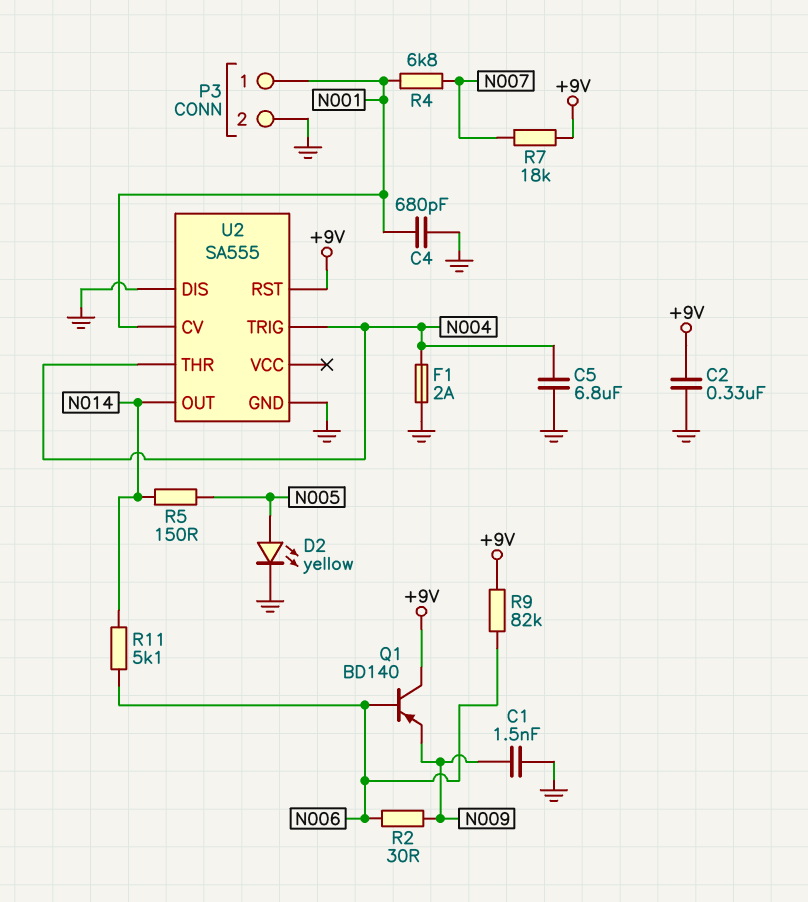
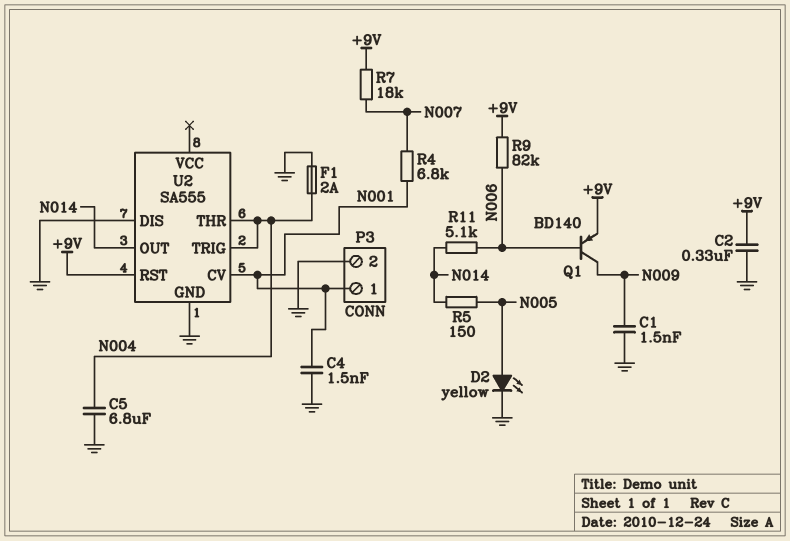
C4: 680pF (GND, N001) -> 1.5nF (GND, N001)
Q1: PNP BD140 (B N006, C +9V, E N009) -> PNP BD140 (B N006, C N009, E +9V)
R2: 30 (N006, N009) -> none

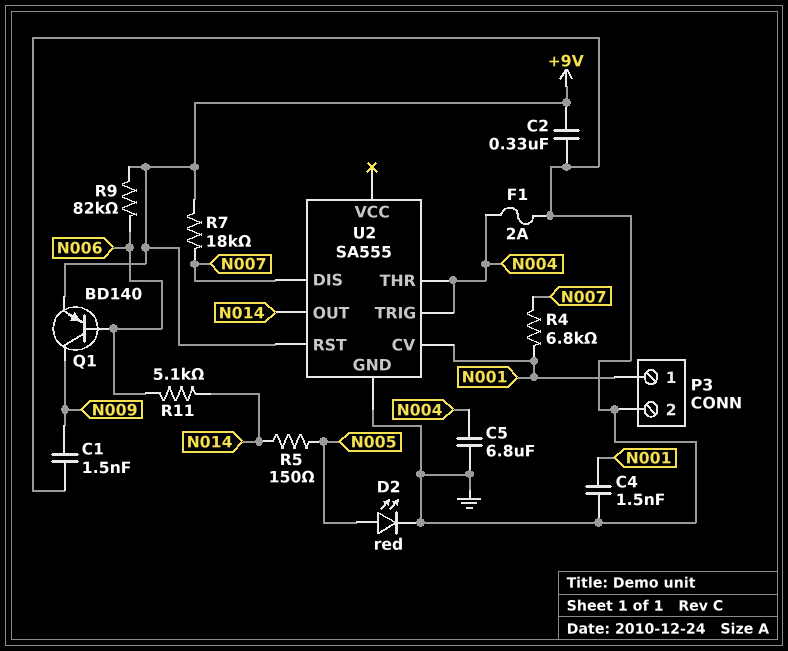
D2: LED yellow (A N005, K GND) -> LED red (A N005, K GND)
U2 pin DIS: GND -> N007

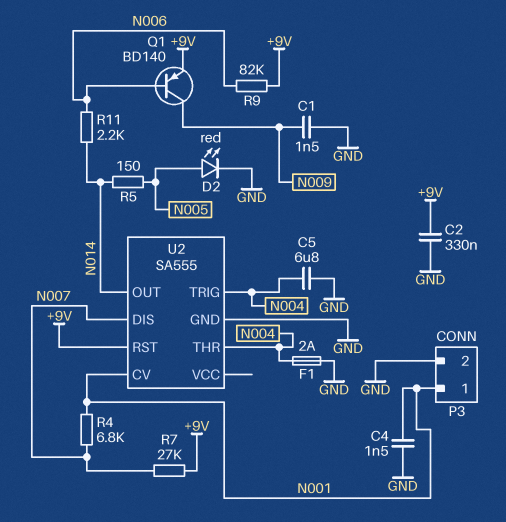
R7: 18k (+9V, N007) -> 27k (+9V, N007)
R11: 5.1k (N006, N014) -> 2.2k (N006, N014)

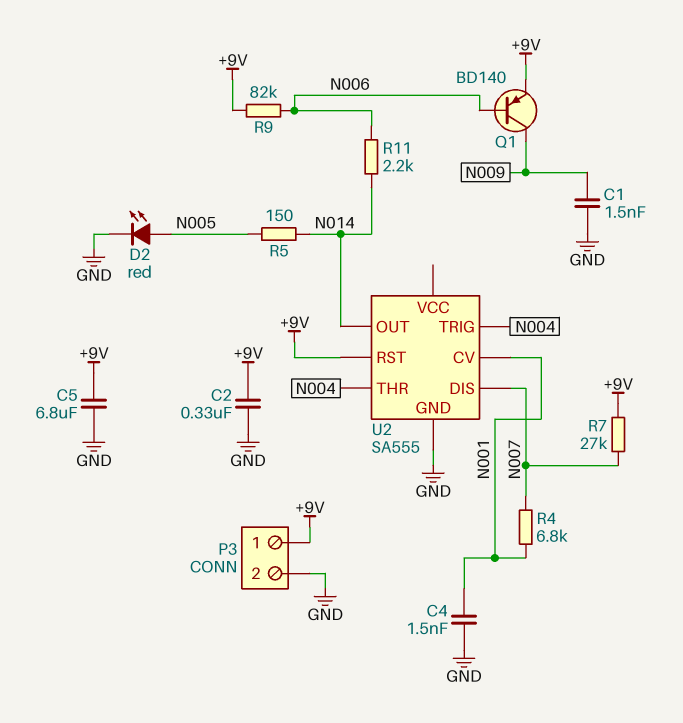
C5: 6.8uF (GND, N004) -> 6.8uF (+9V, GND)
F1: 2A (GND, N004) -> none
P3 pin 1: N001 -> +9V

